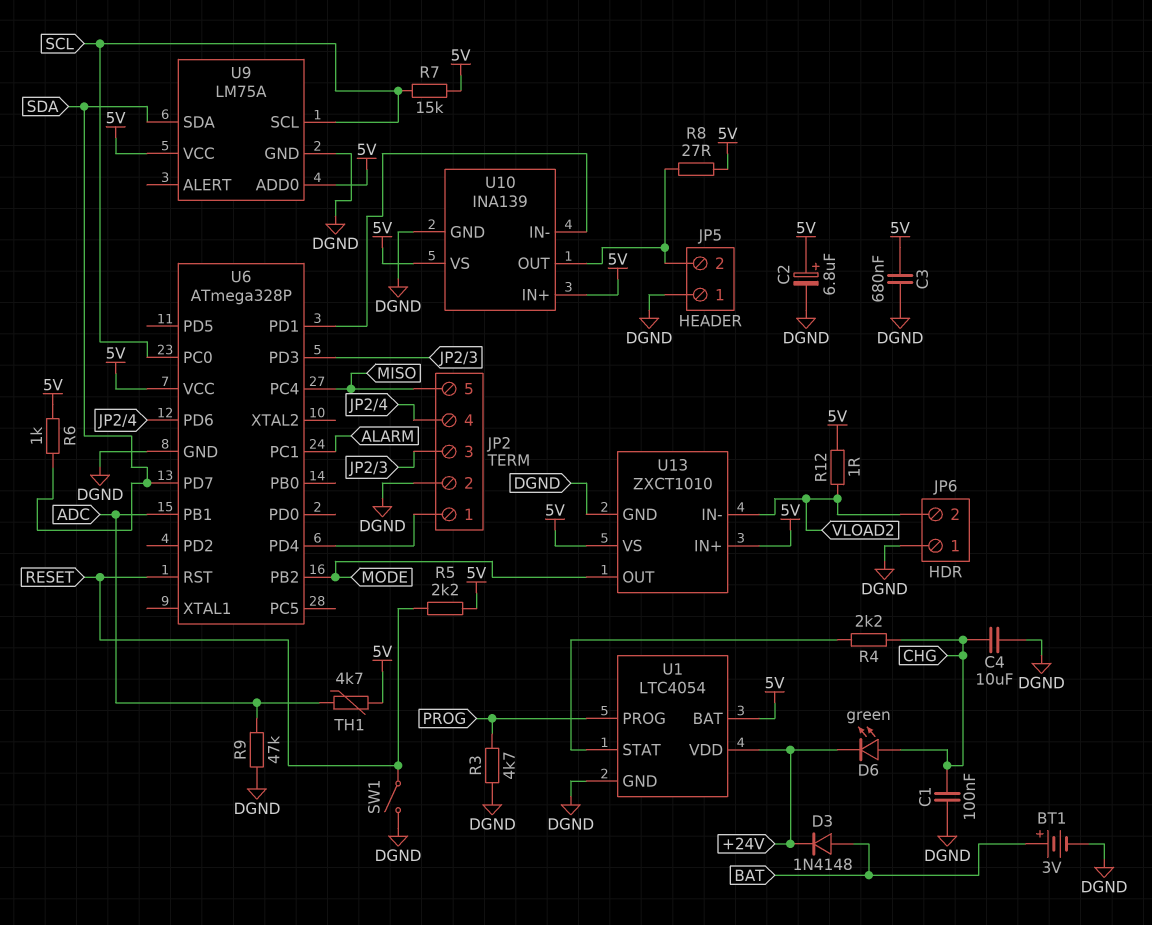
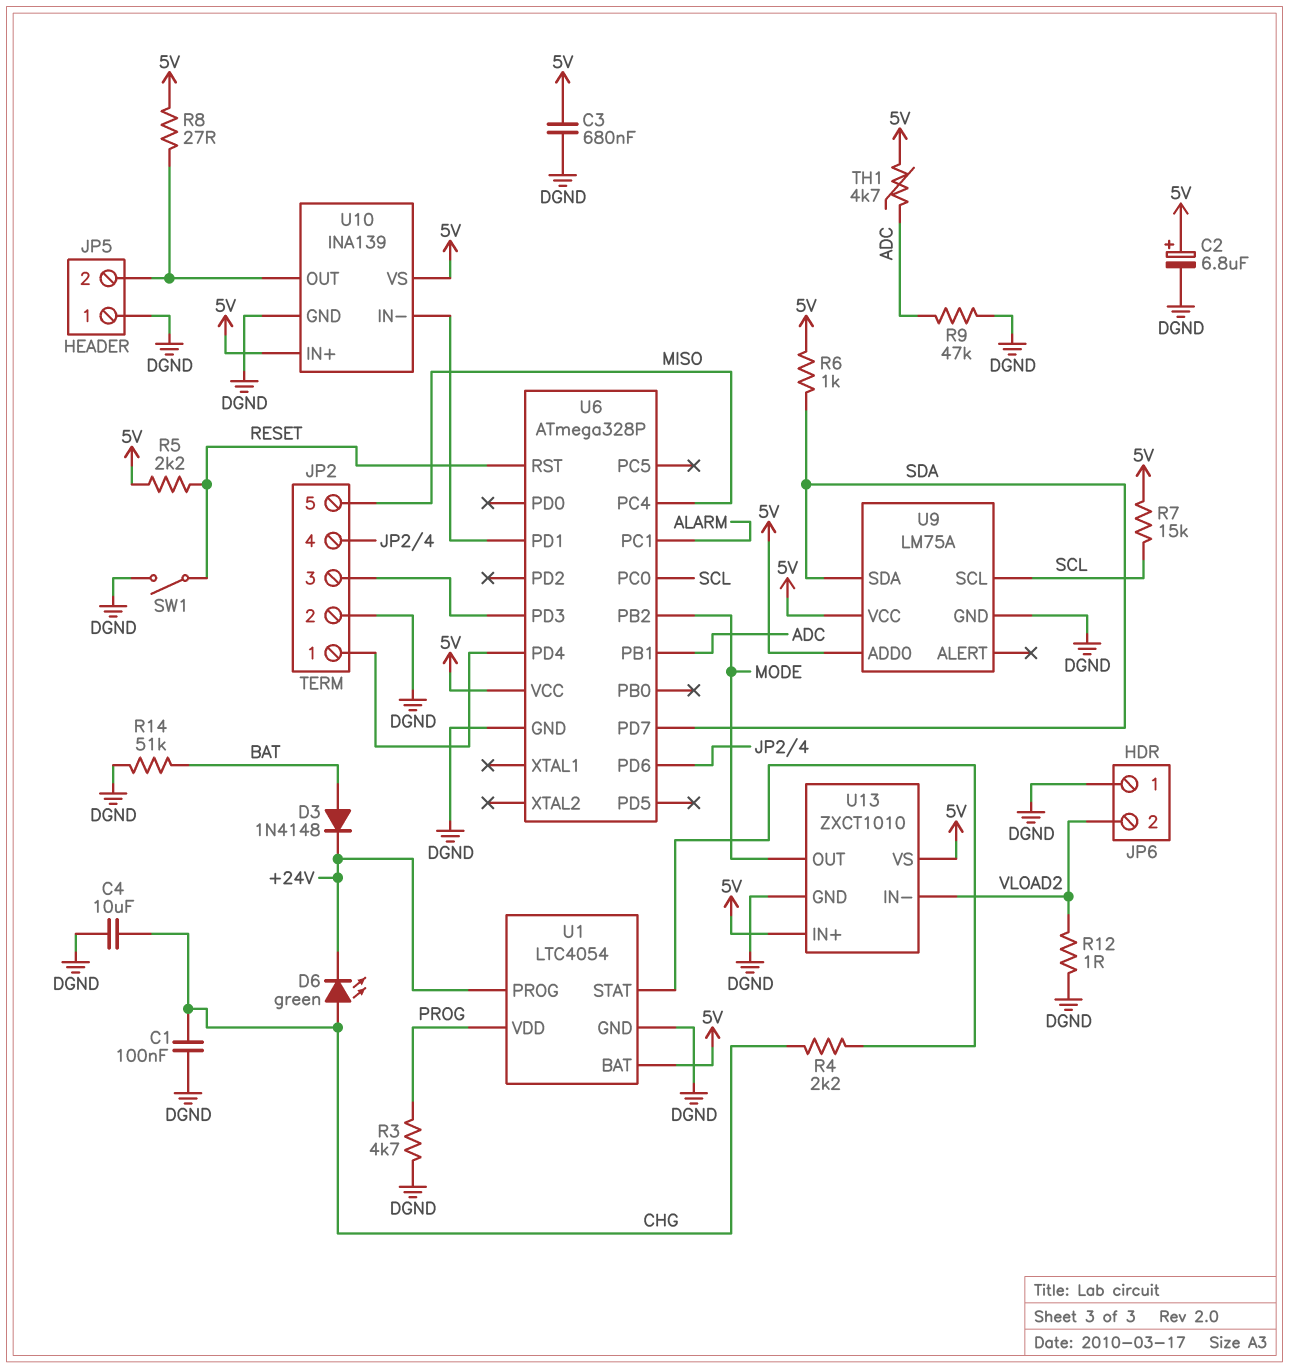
BT1: 3V (plus BAT, minus DGND) -> none
R12: 1 (5V, VLOAD2) -> 1 (DGND, VLOAD2)
R14: none -> 51k (BAT, DGND)
U1 pin PROG: PROG -> +24V
U1 pin VDD: +24V -> PROG

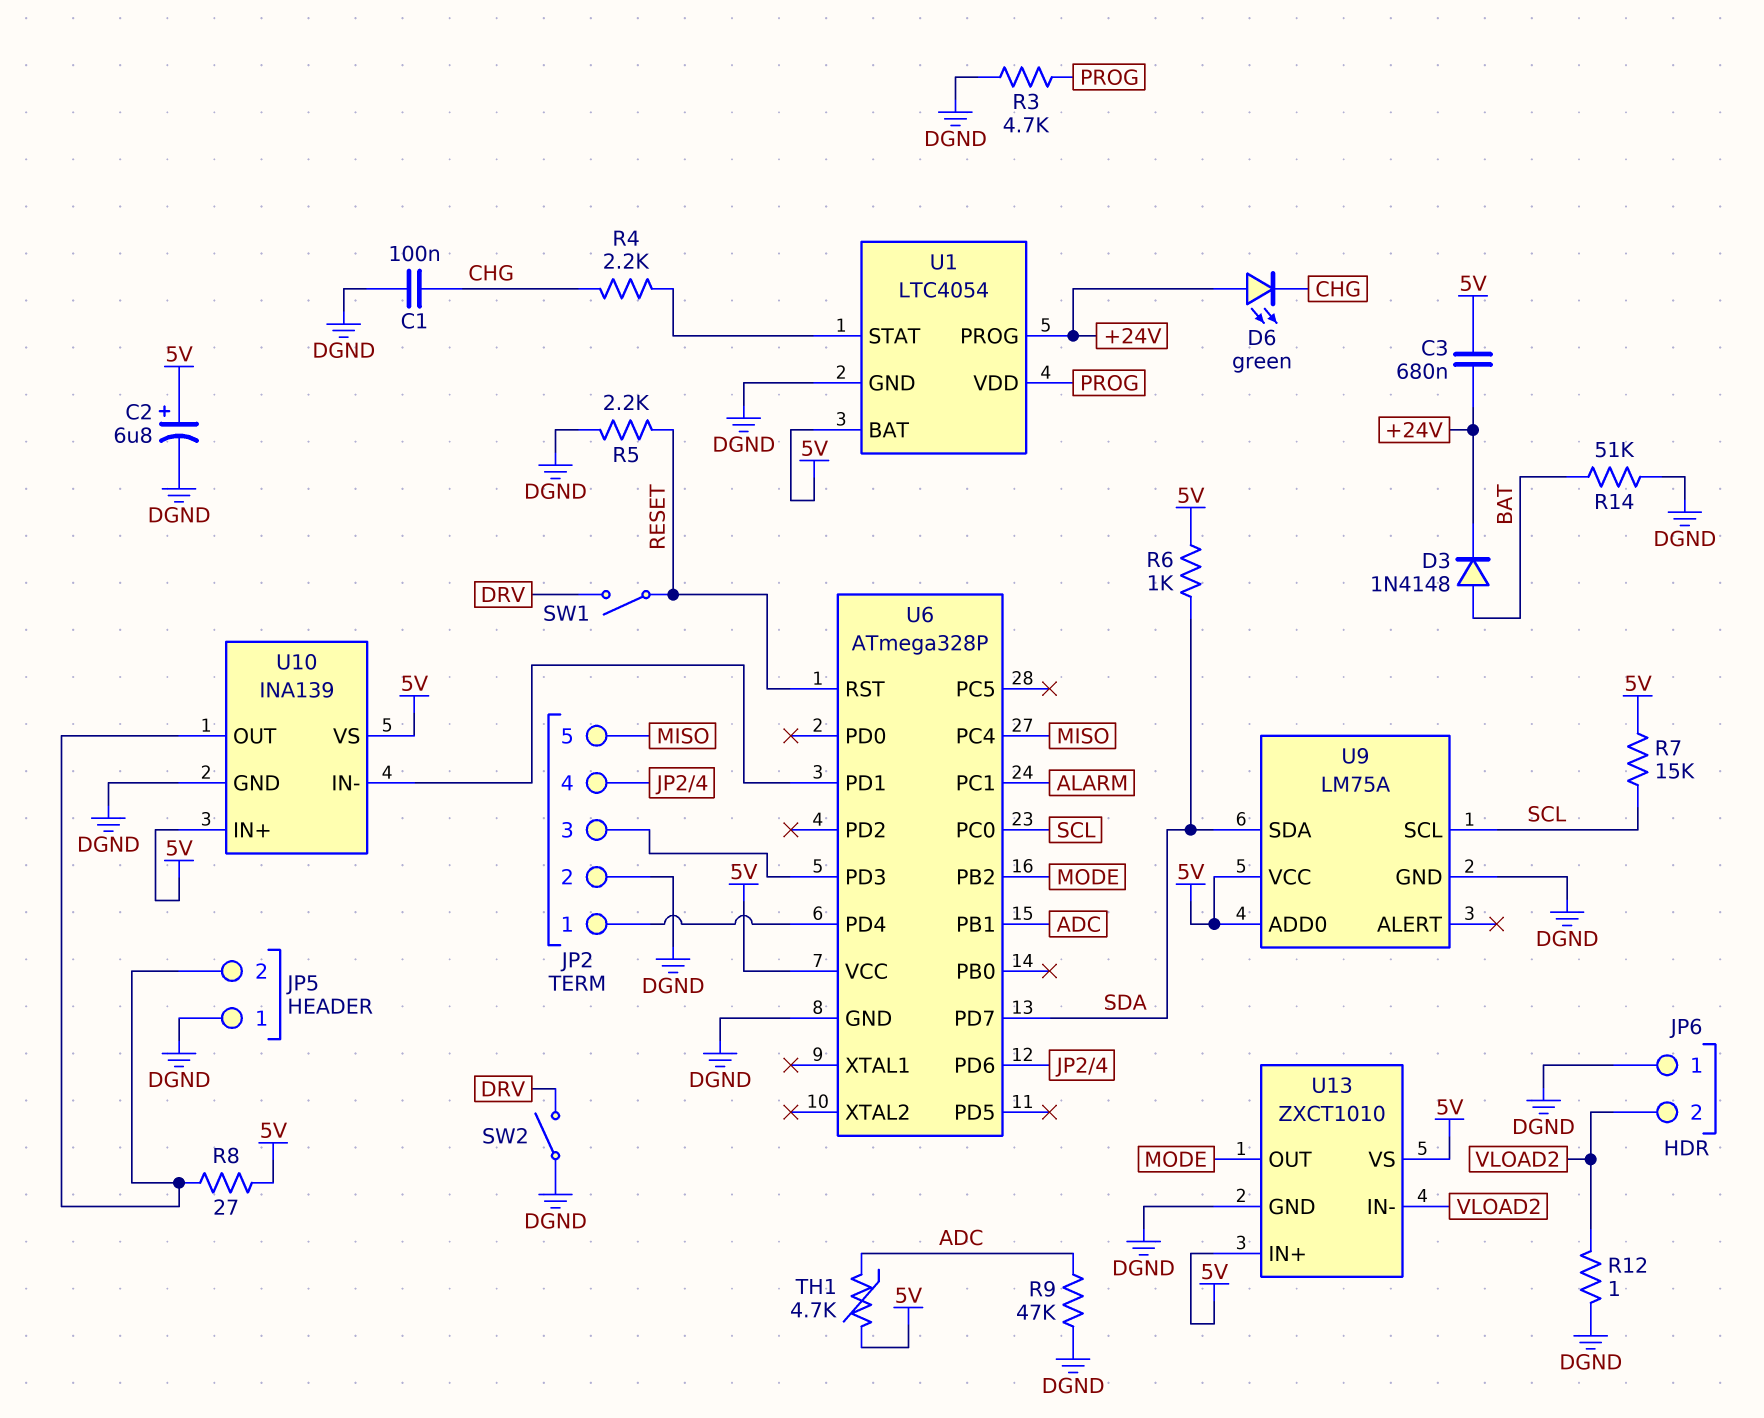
C3: 680nF (5V, DGND) -> 680nF (+24V, 5V)
C4: 10uF (CHG, DGND) -> none
D6: LED green (A CHG, K +24V) -> LED green (A +24V, K CHG)
R5: 2.2k (5V, RESET) -> 2.2k (DGND, RESET)
SW1: switch (DGND, RESET) -> switch (DRV, RESET)
SW2: none -> switch (DGND, DRV)

